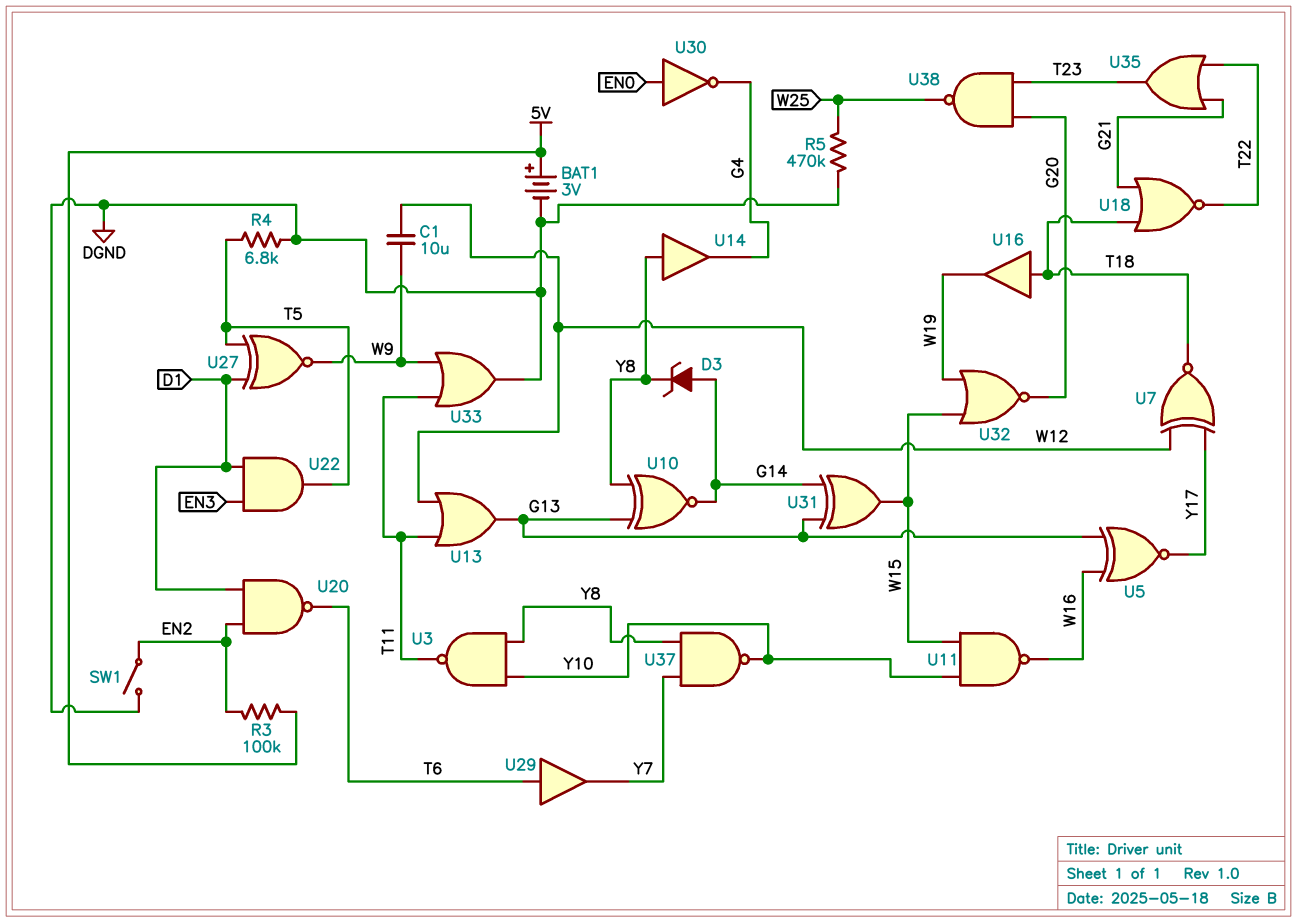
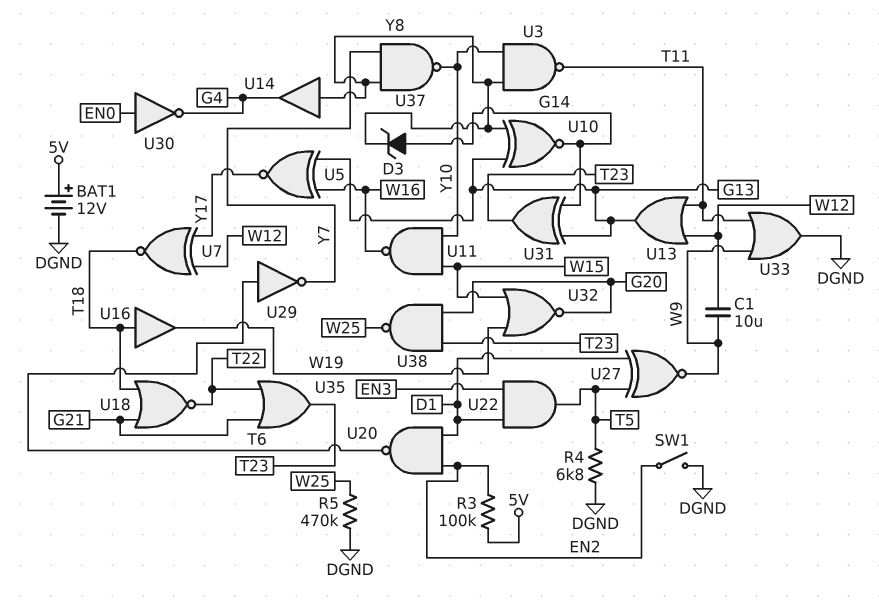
BAT1: 3V (plus 5V, minus DGND) -> 12V (plus 5V, minus DGND)
U29: buffer (in T6, out Y7) -> NOT (in T6, out Y7)
U31: XOR (in G13, in G14, out W15) -> XOR (in G13, in G14, out T23)

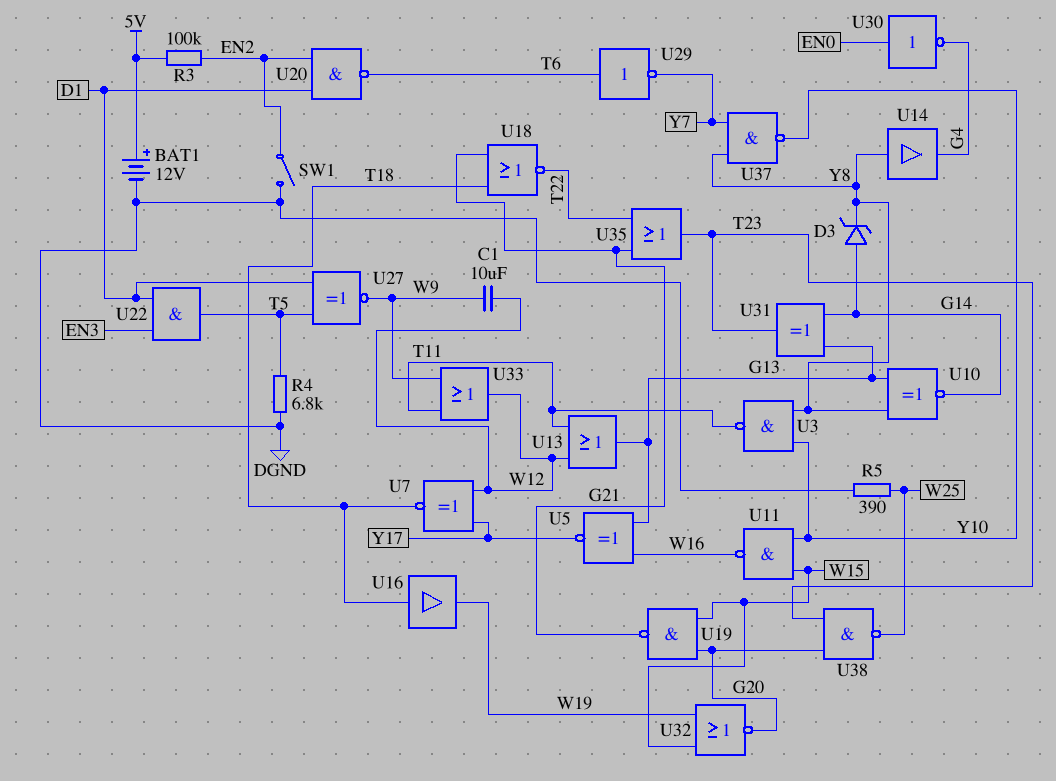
R5: 470k (DGND, W25) -> 390 (DGND, W25)
U19: none -> NAND (in G20, in W15, out G21)
U33: OR (in T11, in W9, out DGND) -> OR (in T11, in W9, out W12)

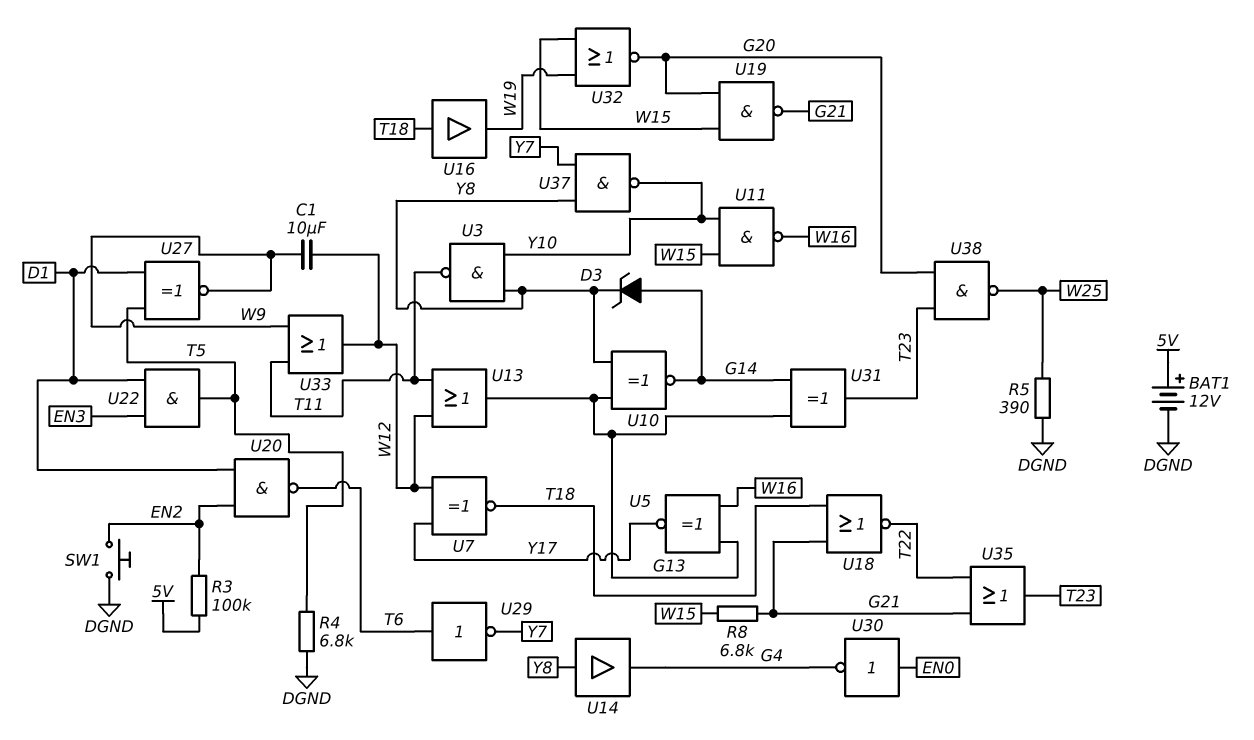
R8: none -> 6.8k (G21, W15)
SW1: switch (DGND, EN2) -> button (DGND, EN2)

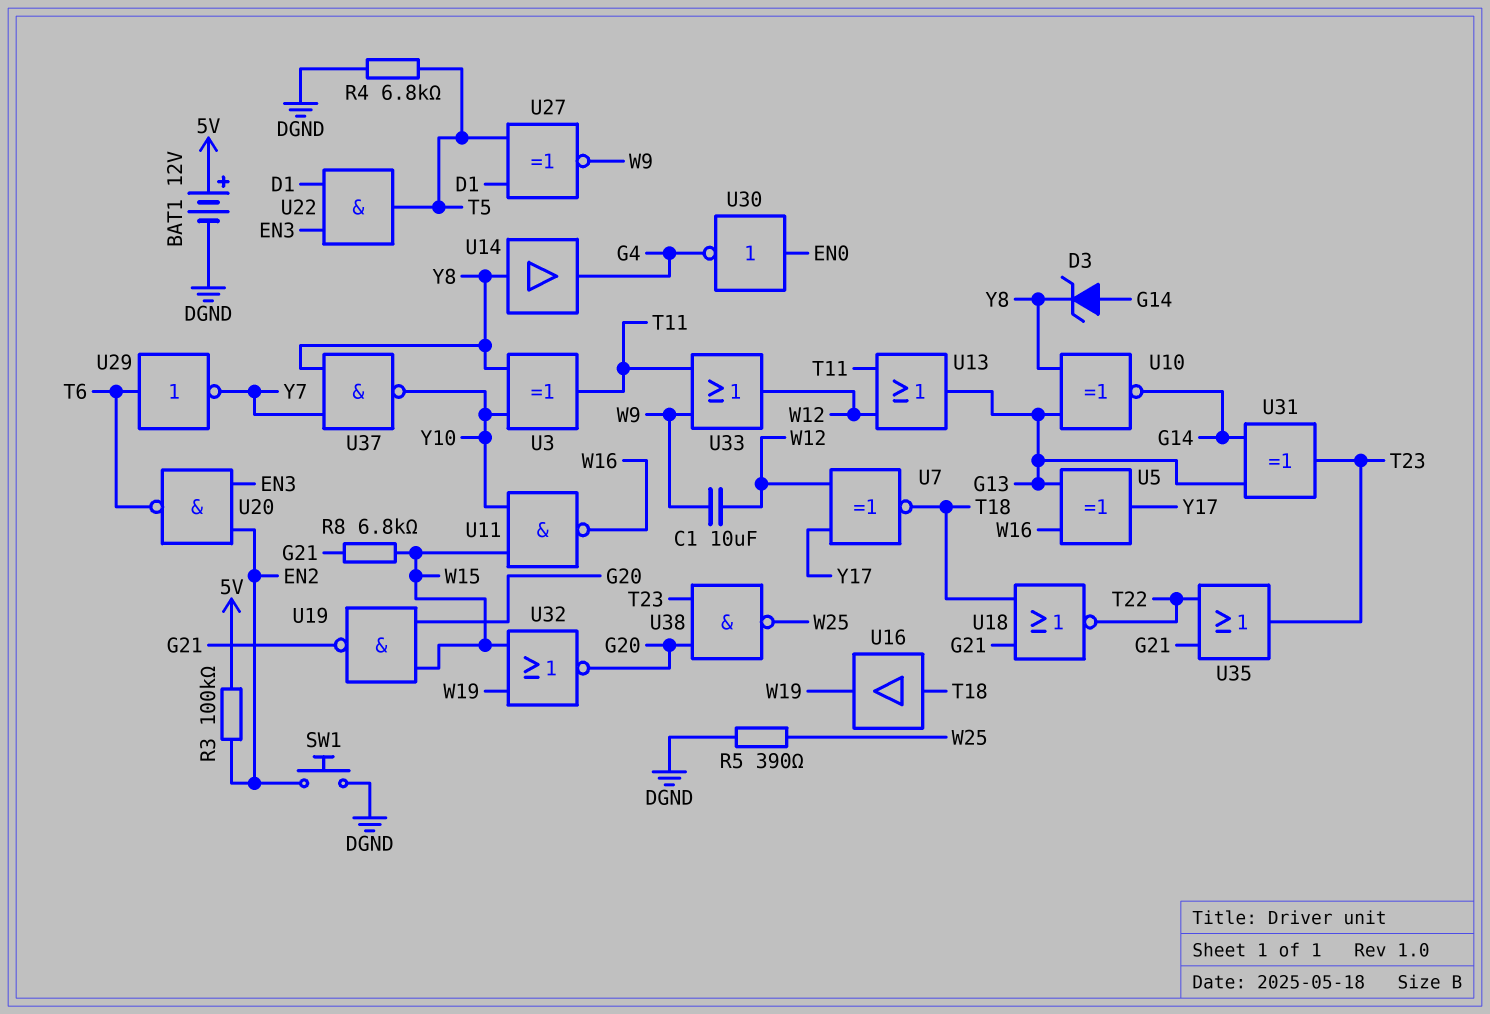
U3: NAND (in Y8, in Y10, out T11) -> XOR (in Y8, in Y10, out T11)
U5: XNOR (in G13, in W16, out Y17) -> XOR (in G13, in W16, out Y17)
U20: NAND (in D1, in EN2, out T6) -> NAND (in EN2, in EN3, out T6)

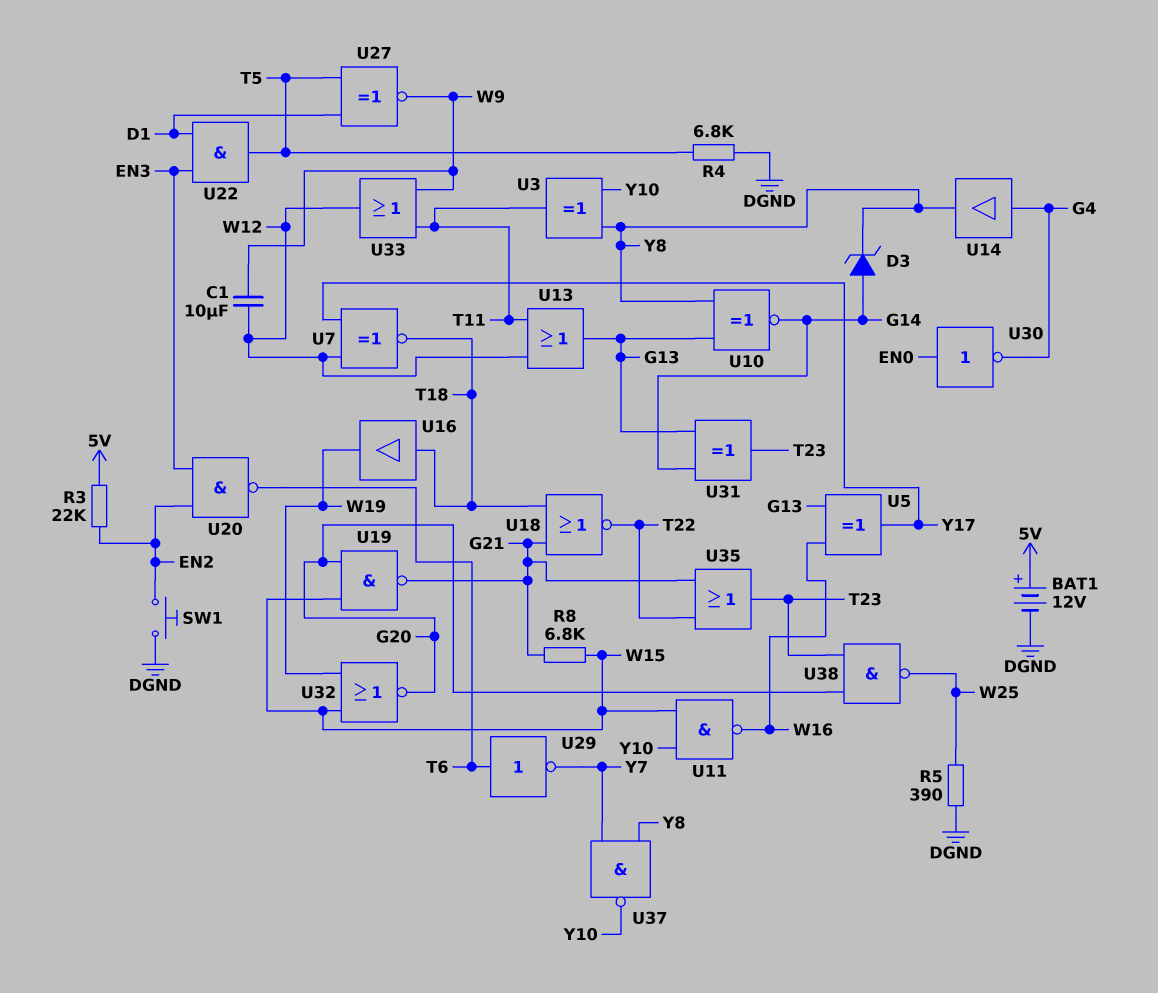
R3: 100k (5V, EN2) -> 22k (5V, EN2)
U14: buffer (in Y8, out G4) -> buffer (in G4, out Y8)

